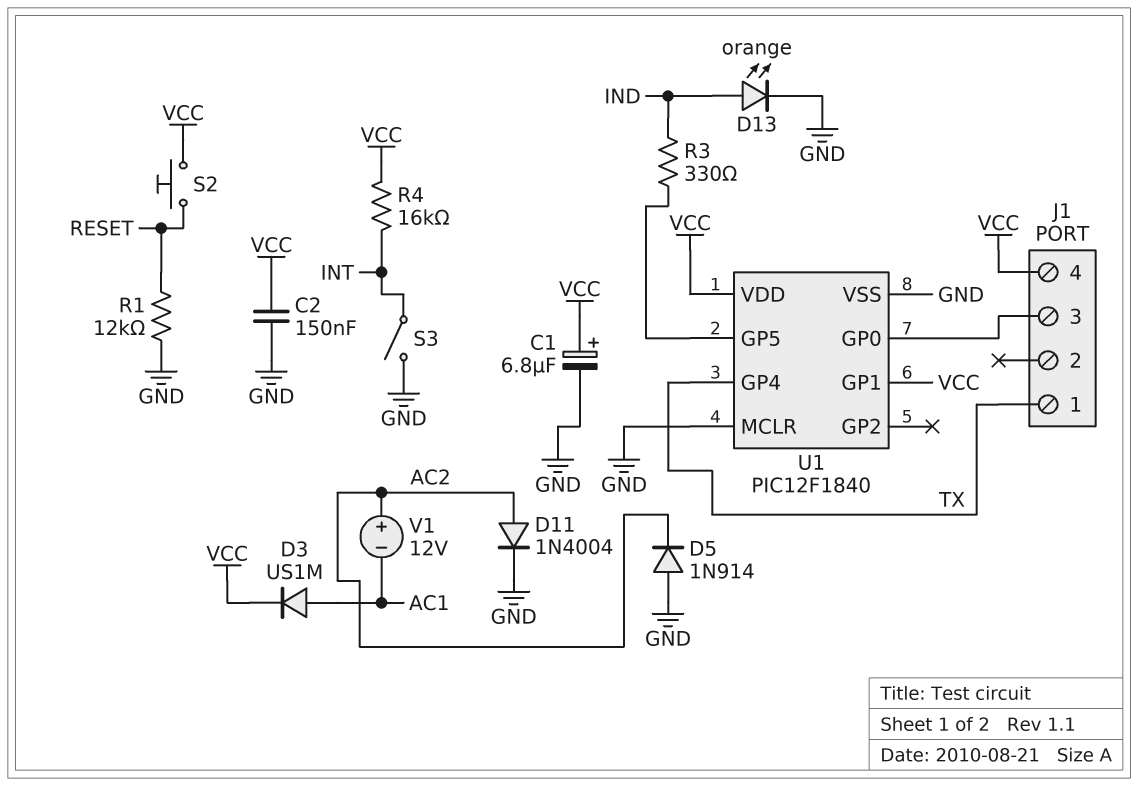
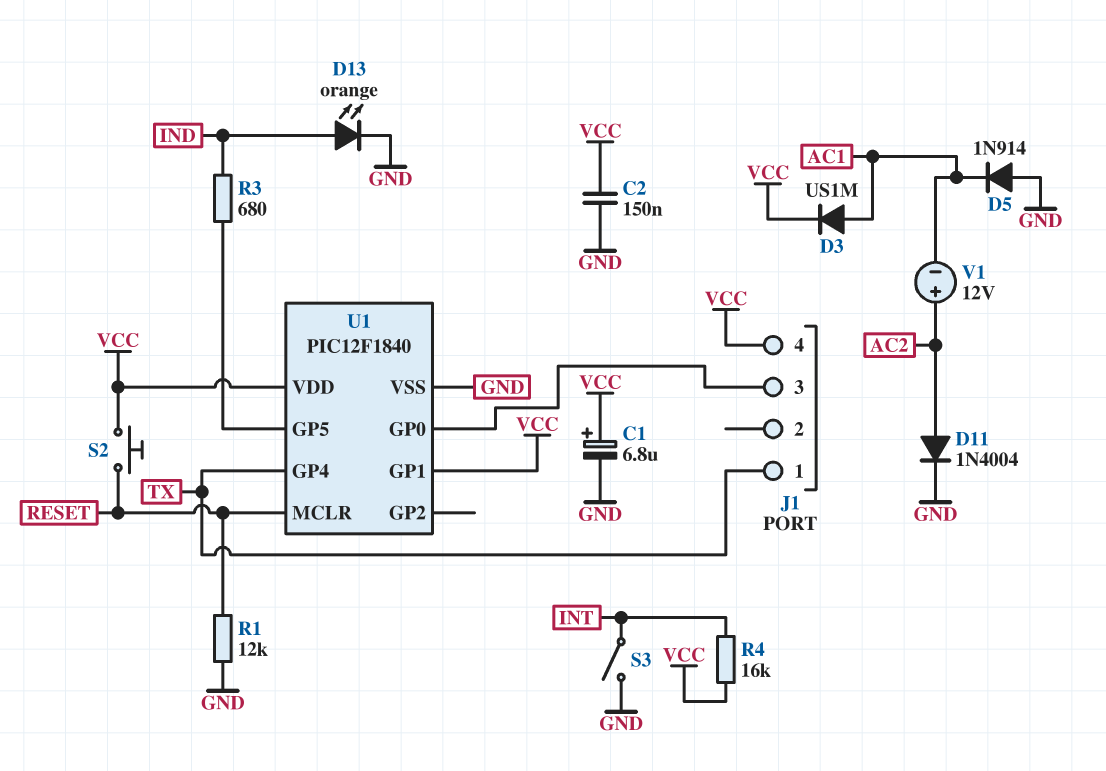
D5: diode 1N914 (A GND, K AC2) -> diode 1N914 (A GND, K AC1)
R3: 330 (IND, U1/GP5) -> 680 (IND, U1/GP5)
U1 pin MCLR: GND -> RESET

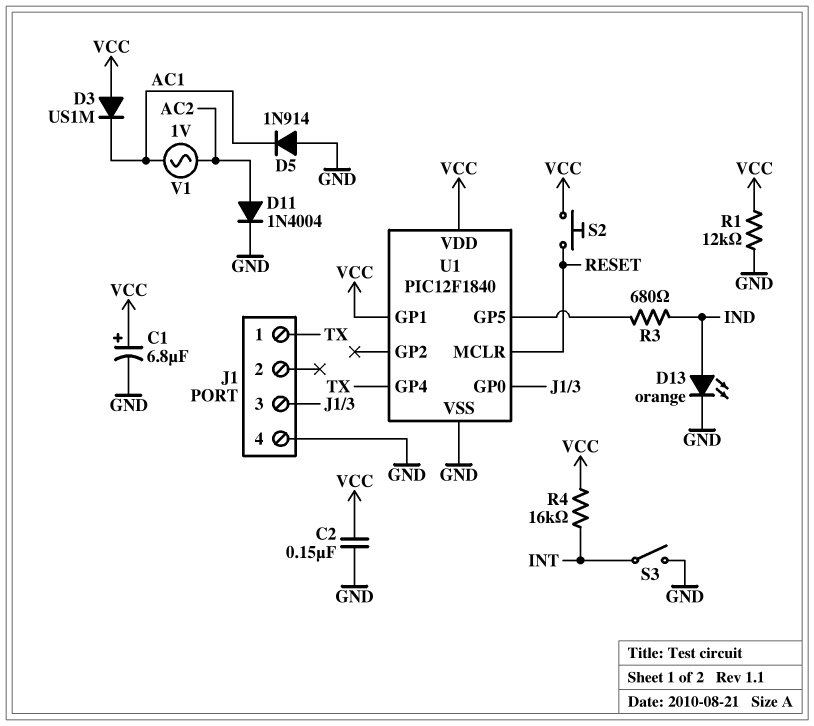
D3: diode US1M (A AC1, K VCC) -> diode US1M (A VCC, K AC1)
J1 pin 4: VCC -> GND
R1: 12k (GND, RESET) -> 12k (GND, VCC)
V1: 12V (plus AC2, minus AC1) -> AC 1V (AC1, AC2)

